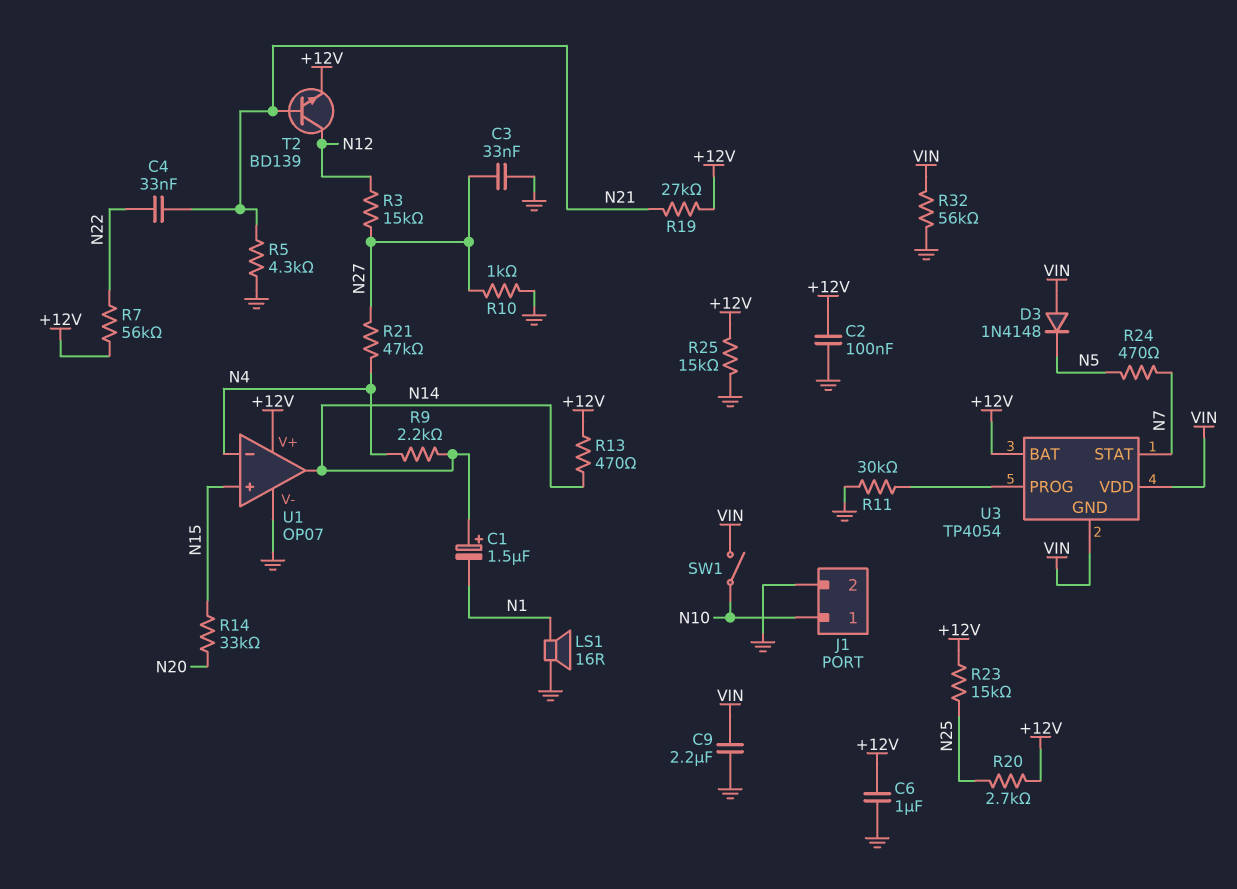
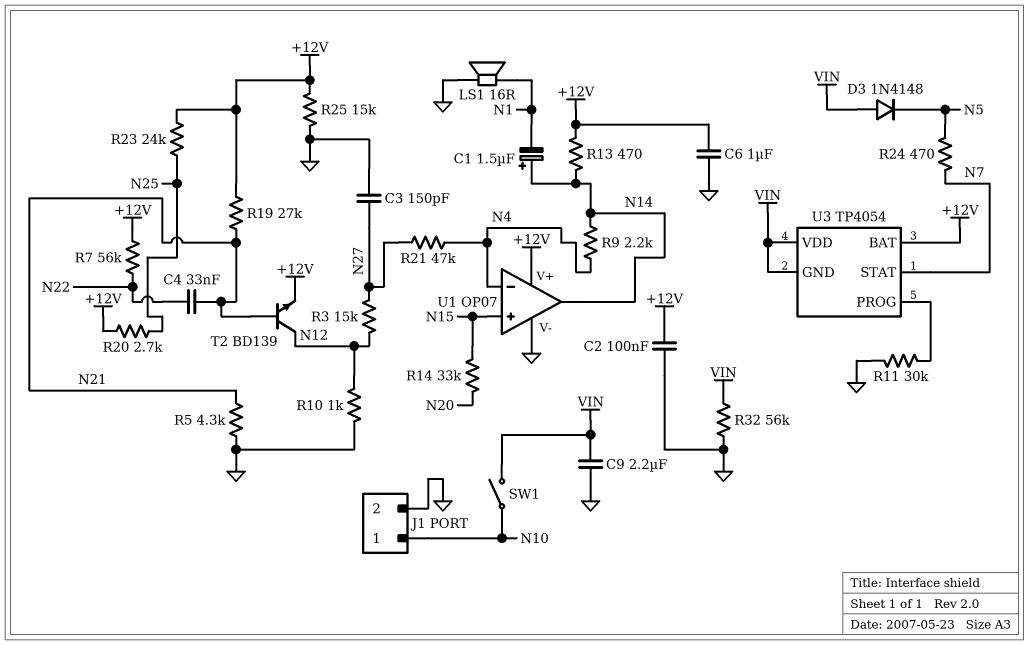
C3: 33nF (GND, N27) -> 150pF (GND, N27)
R10: 1k (GND, N27) -> 1k (GND, N12)
R23: 15k (+12V, N25) -> 24k (+12V, N25)

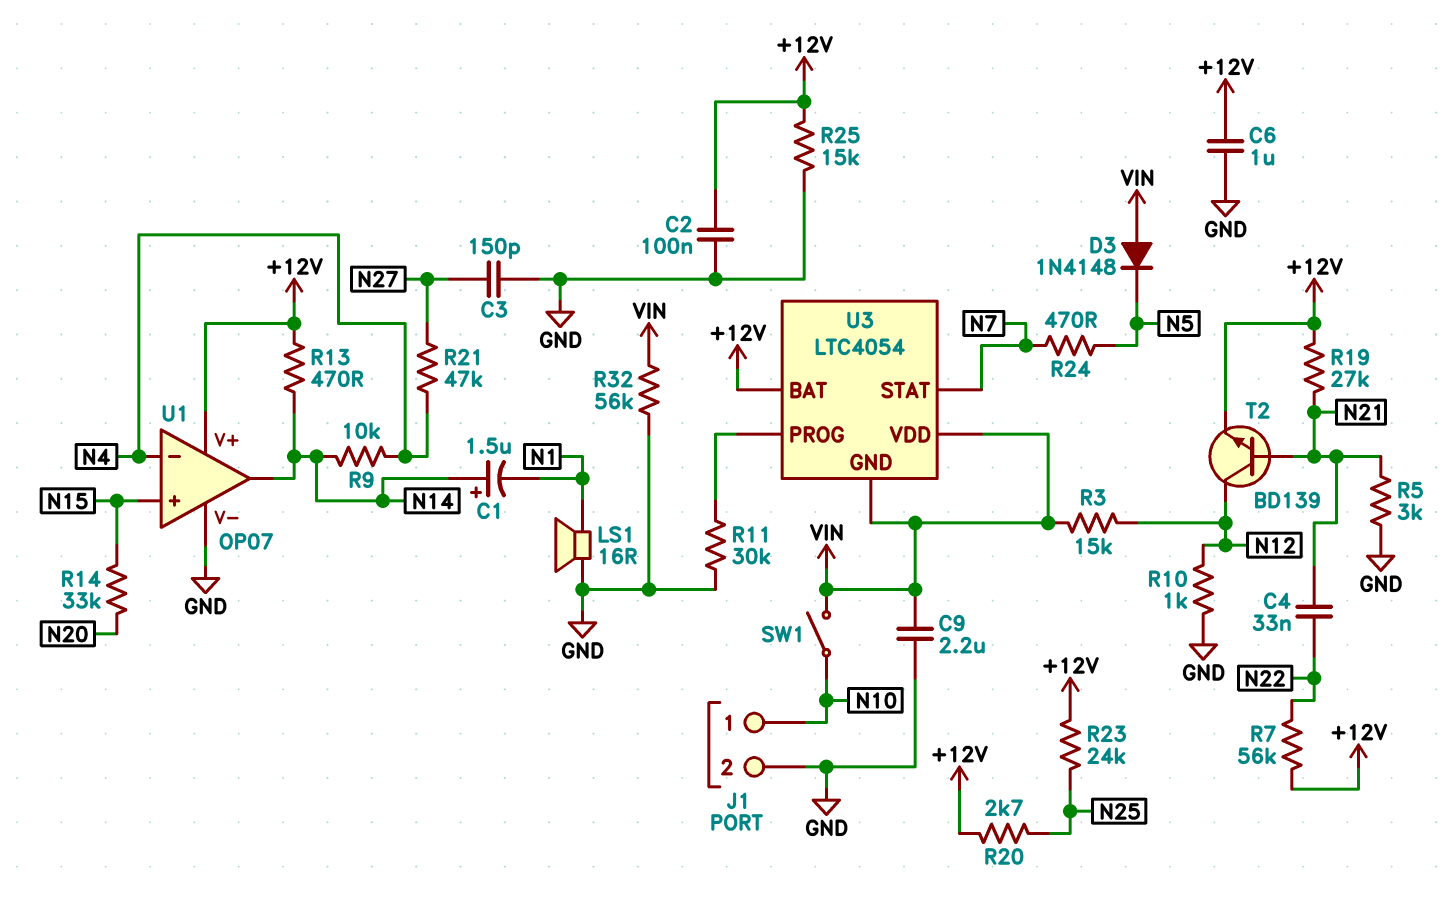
R3: 15k (N12, N27) -> 15k (N12, VIN)
R5: 4.3k (GND, N21) -> 3k (GND, N21)
R9: 2.2k (N4, N14) -> 10k (N4, N14)
U3: TP4054 -> LTC4054

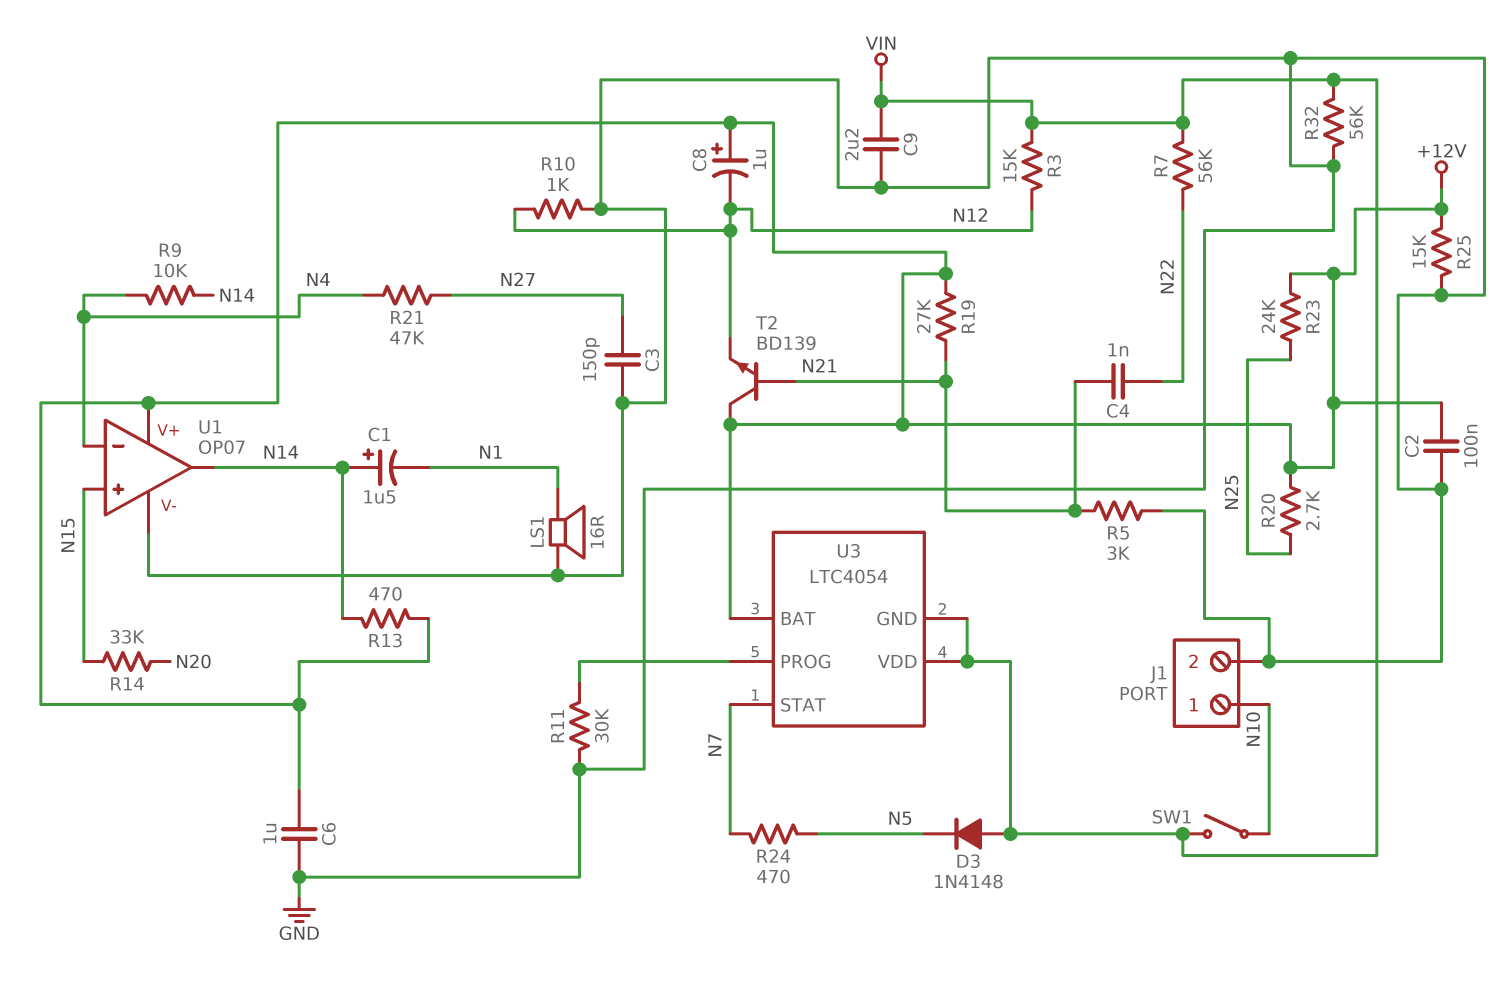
C4: 33nF (N21, N22) -> 1nF (N21, N22)
C8: none -> 1uF (plus +12V, minus N12)
R7: 56k (+12V, N22) -> 56k (N22, VIN)
T2: NPN BD139 (B N21, C N12, E +12V) -> NPN BD139 (B N21, C +12V, E N12)

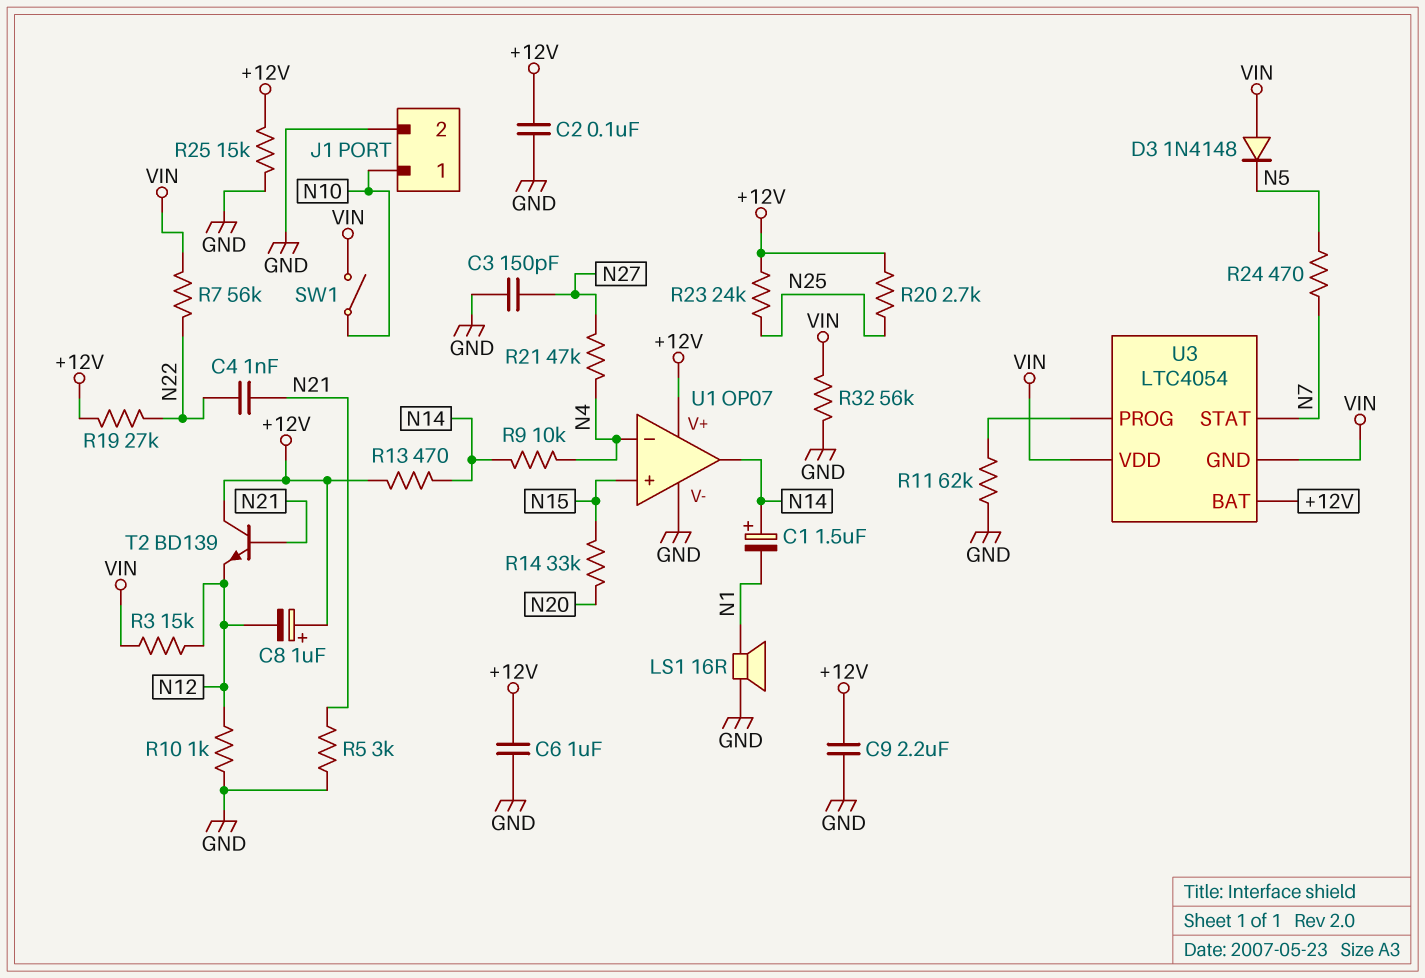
C9: 2.2uF (GND, VIN) -> 2.2uF (+12V, GND)
R11: 30k (GND, U3/PROG) -> 62k (GND, U3/PROG)
R19: 27k (+12V, N21) -> 27k (+12V, N22)

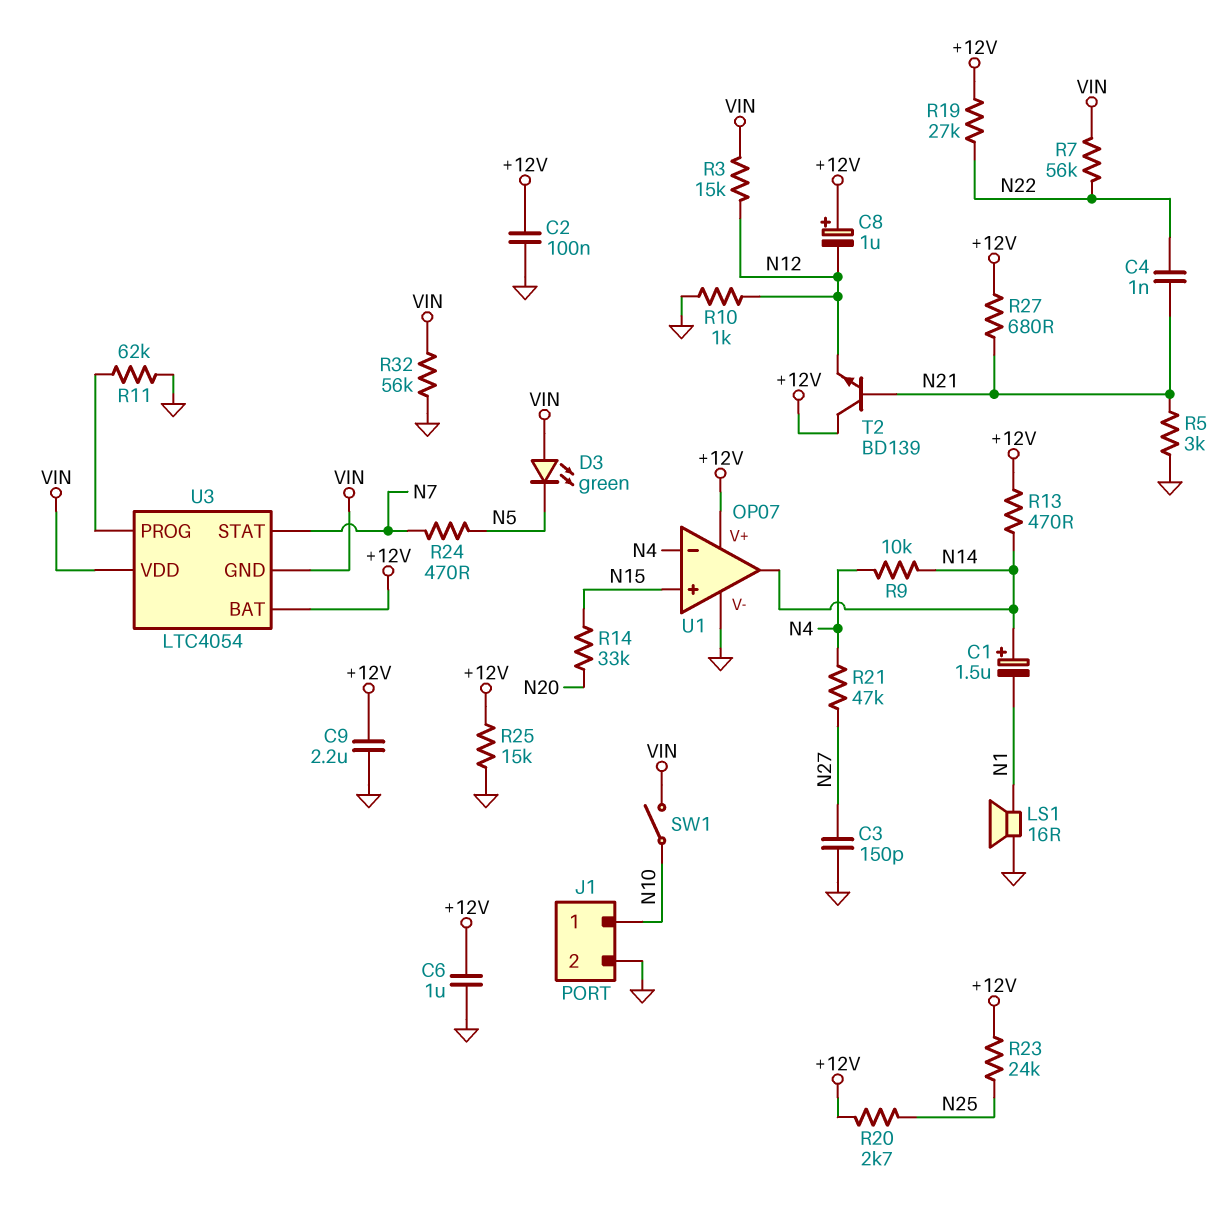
D3: diode 1N4148 (A VIN, K N5) -> LED green (A VIN, K N5)
R27: none -> 680 (+12V, N21)

